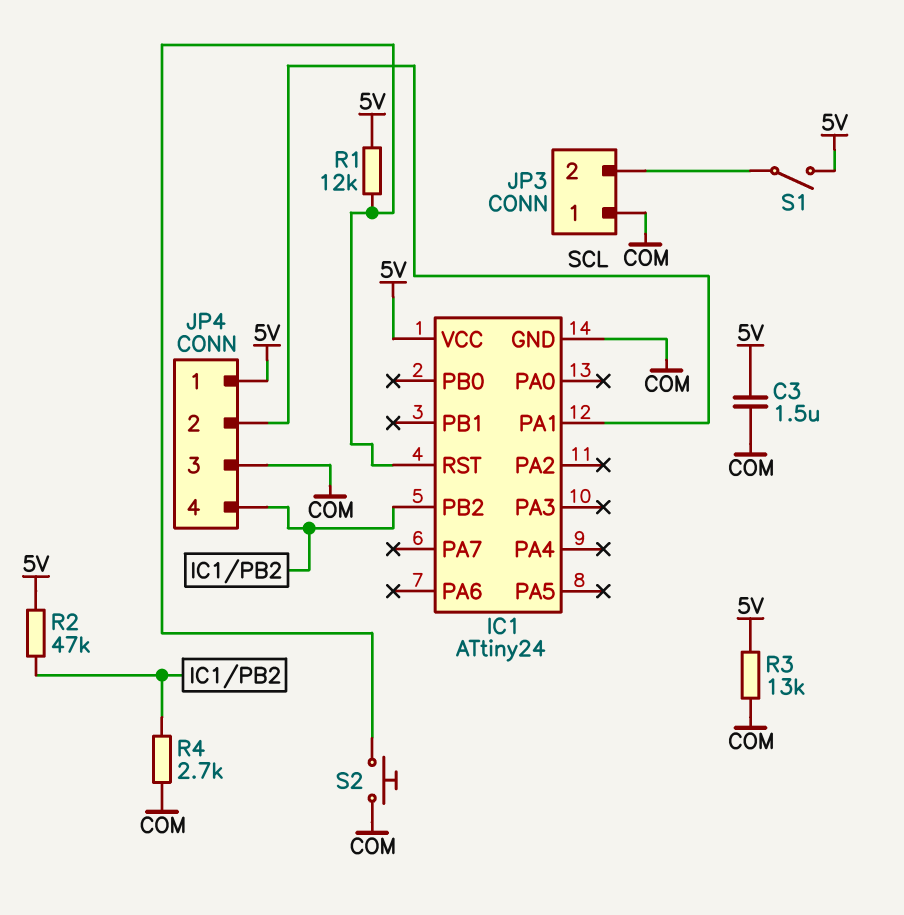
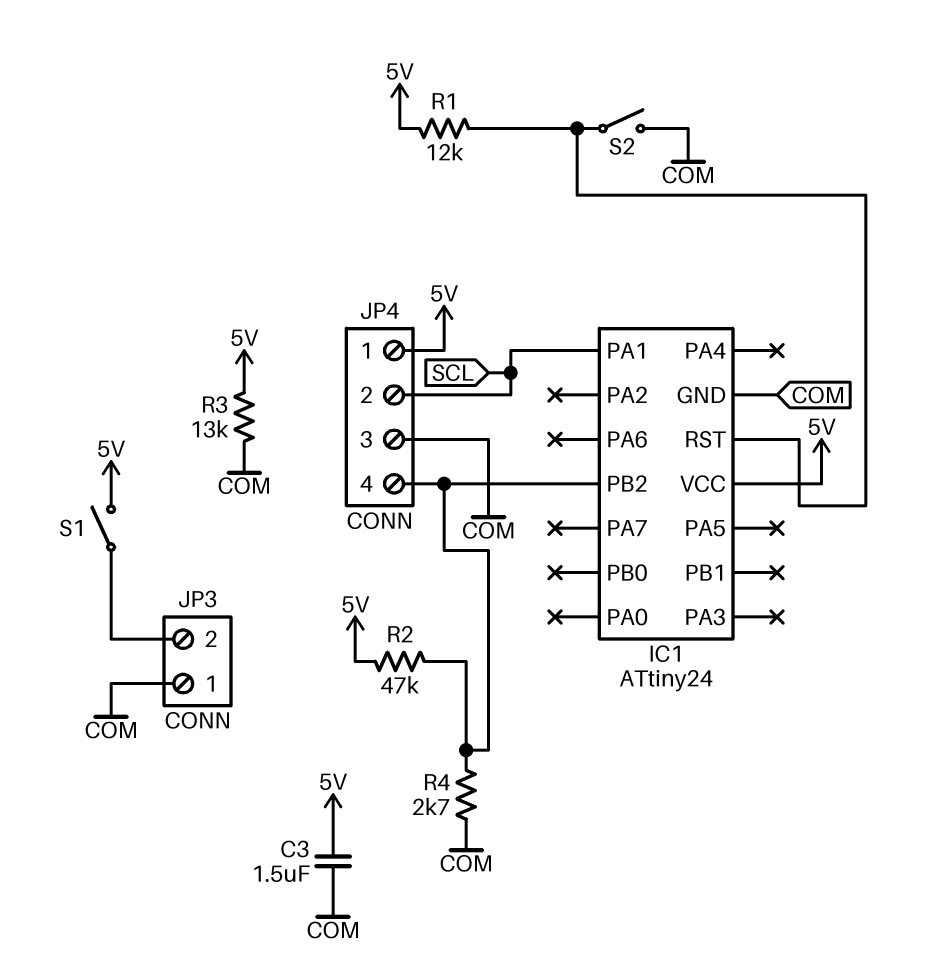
S2: button (COM, IC1/RST) -> switch (COM, IC1/RST)

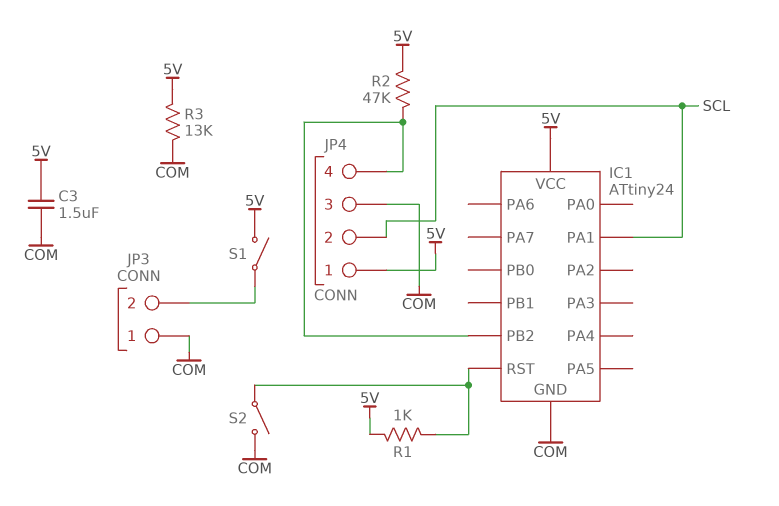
R1: 12k (5V, IC1/RST) -> 1k (5V, IC1/RST)
R4: 2.7k (COM, IC1/PB2) -> none

